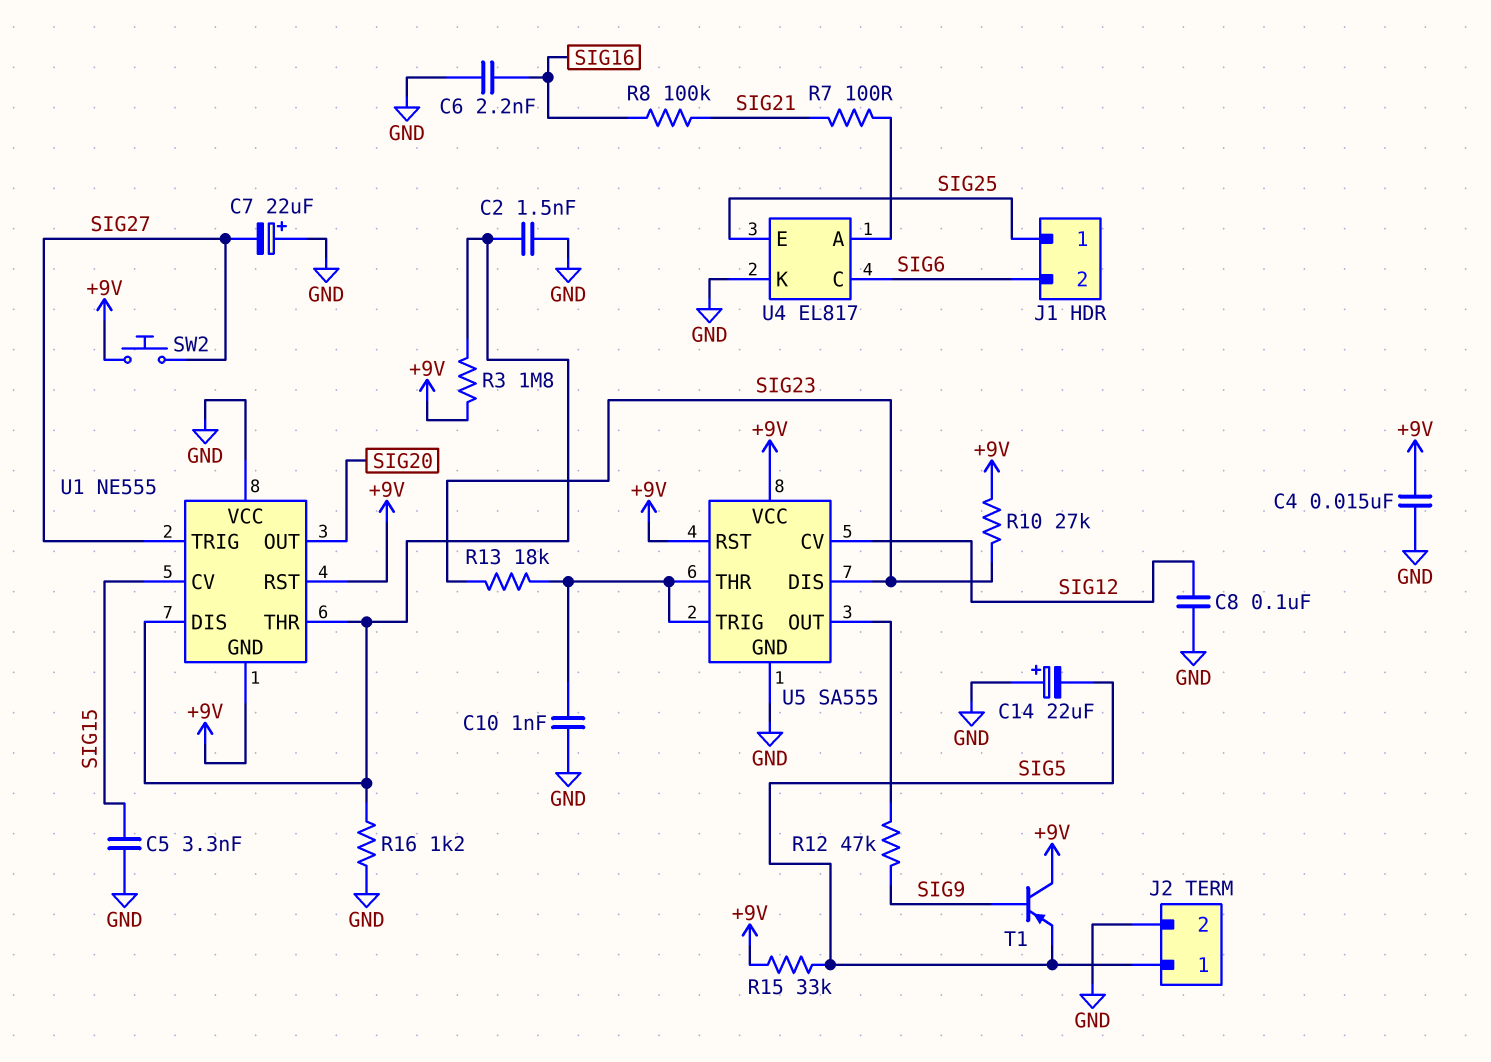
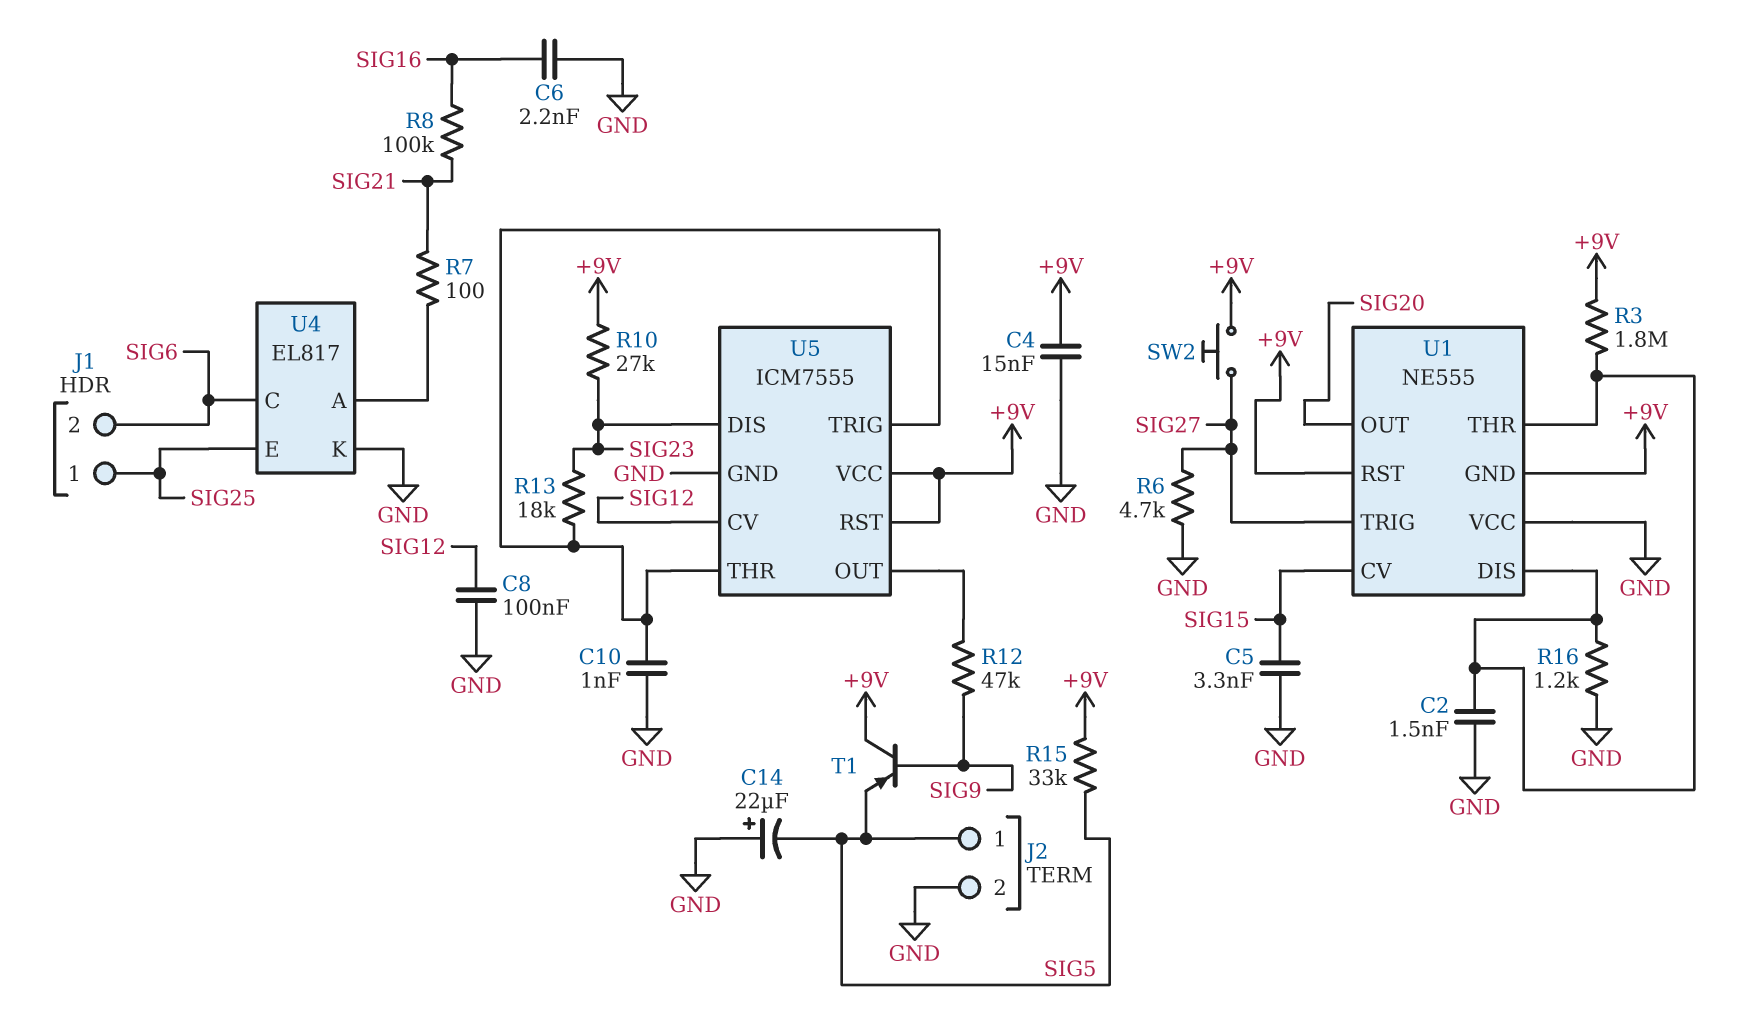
C7: 22uF (plus GND, minus SIG27) -> none
R6: none -> 4.7k (GND, SIG27)
U5: SA555 -> ICM7555

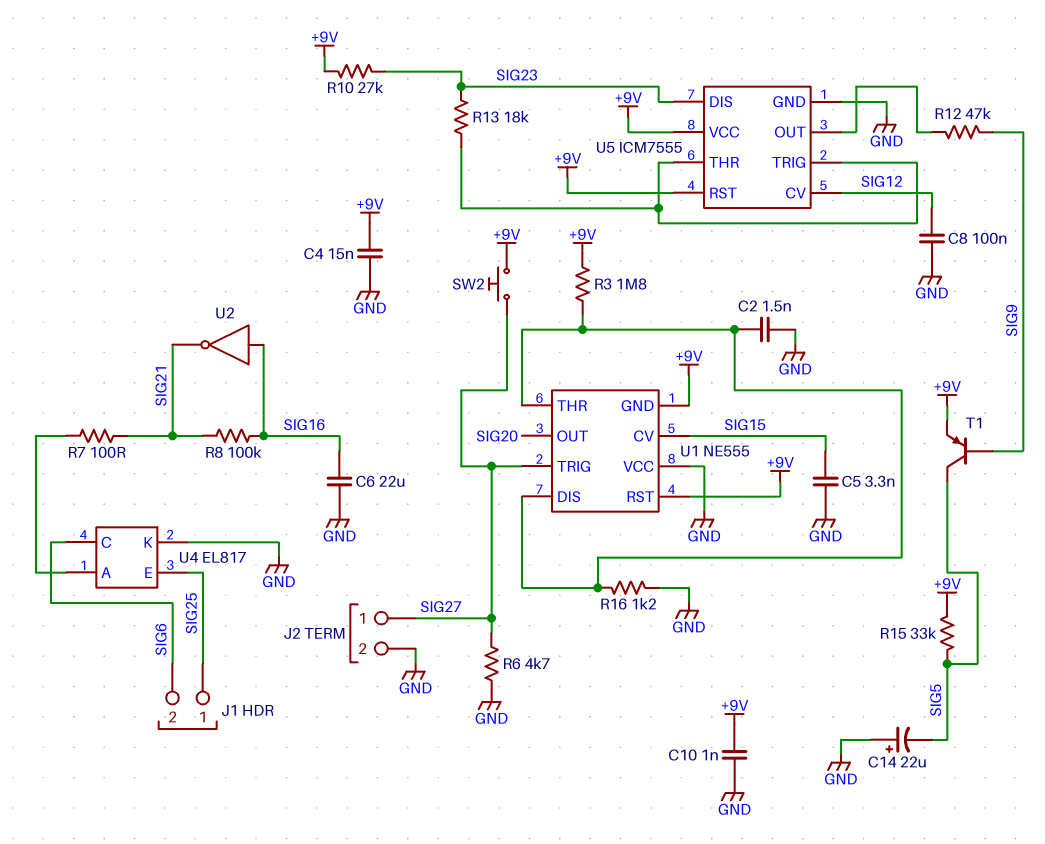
C6: 2.2nF (GND, SIG16) -> 22uF (GND, SIG16)
C10: 1nF (GND, U5/THR) -> 1nF (+9V, GND)
J2 pin 1: SIG5 -> SIG27
T1: PNP (B SIG9, C +9V, E SIG5) -> PNP (B SIG9, C SIG5, E +9V)
U2: none -> NOT (in SIG16, out SIG21)

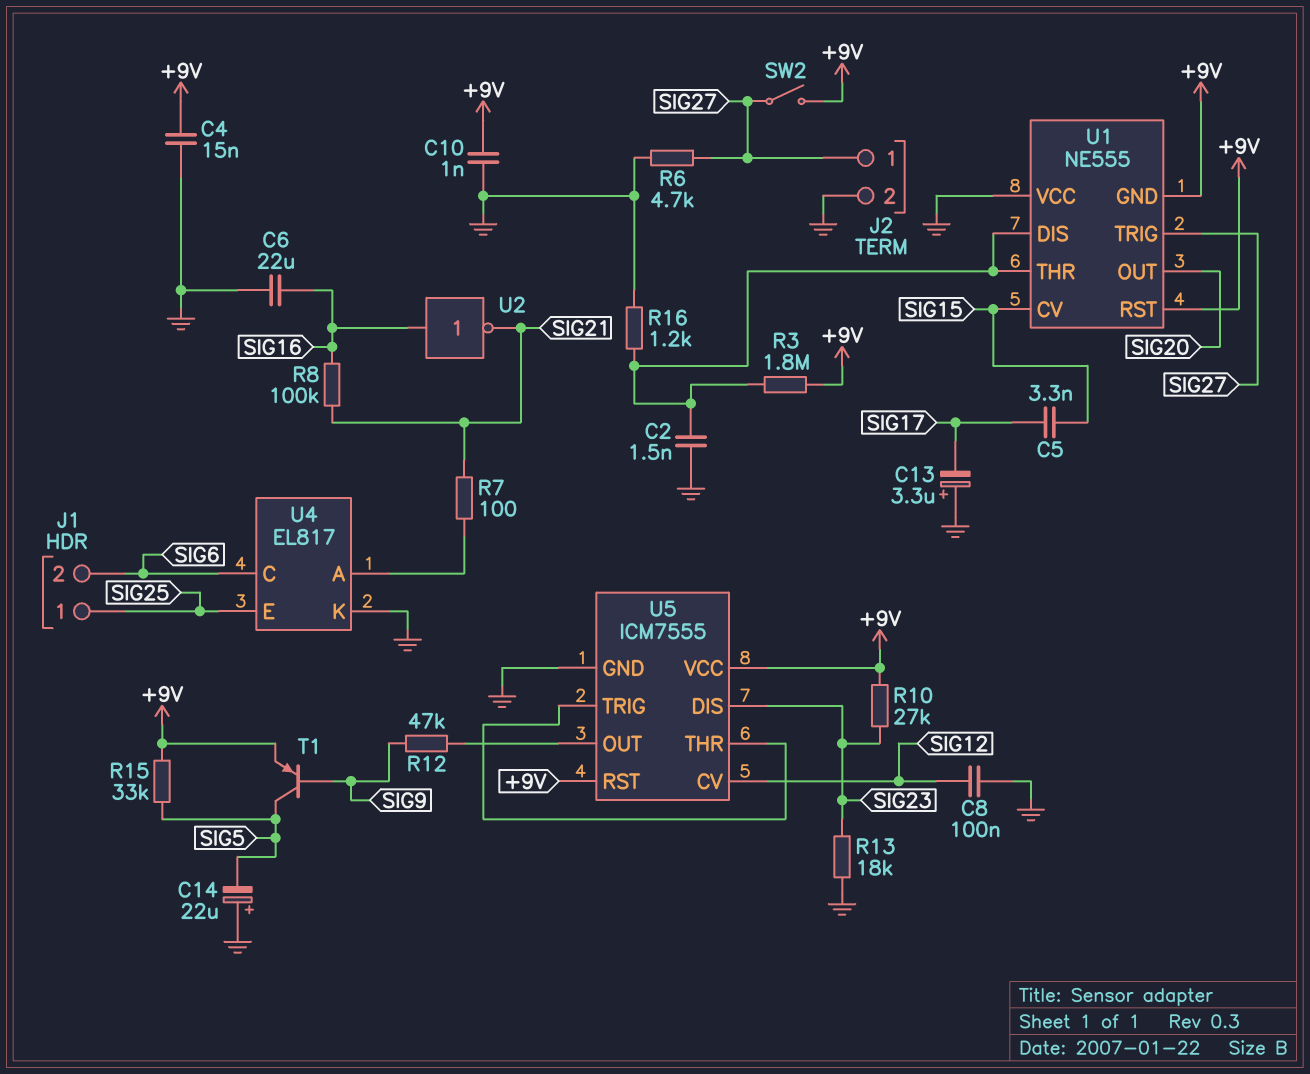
C5: 3.3nF (GND, SIG15) -> 3.3nF (SIG15, SIG17)
C13: none -> 3.3uF (plus GND, minus SIG17)
R13: 18k (SIG23, U5/THR) -> 18k (GND, SIG23)
SW2: button (+9V, SIG27) -> switch (+9V, SIG27)

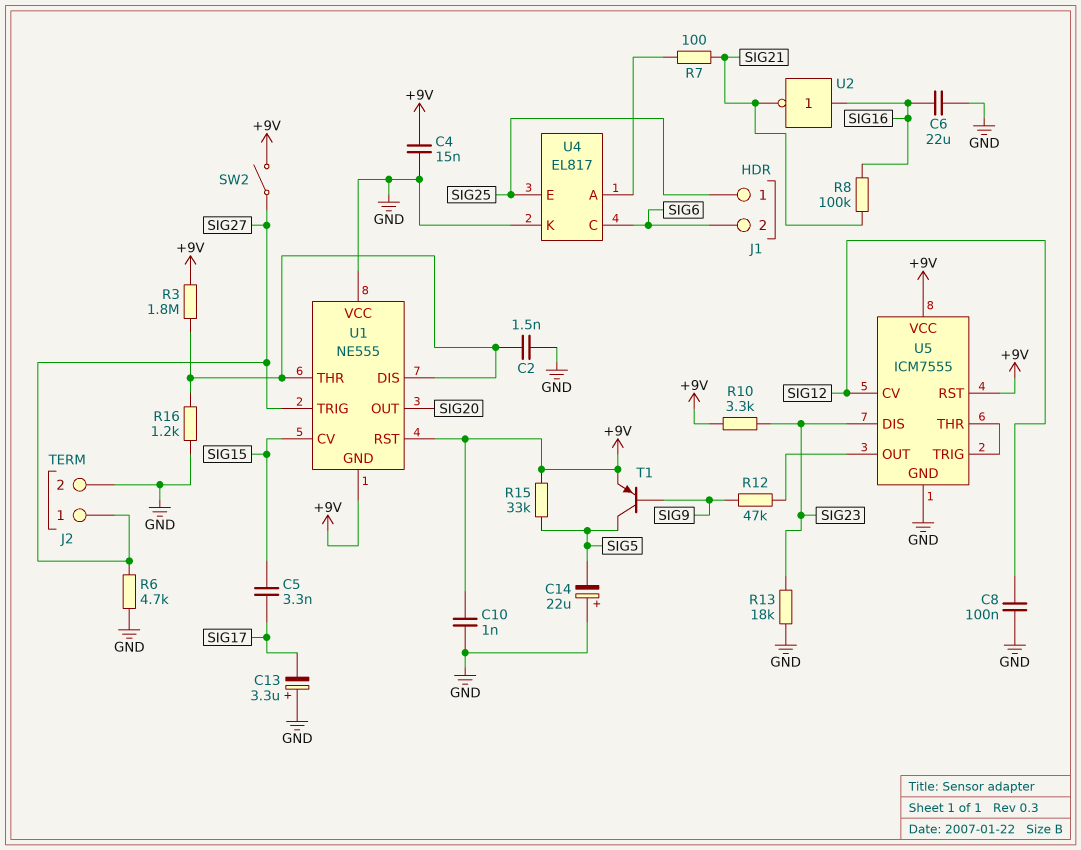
R10: 27k (+9V, SIG23) -> 3.3k (+9V, SIG23)

